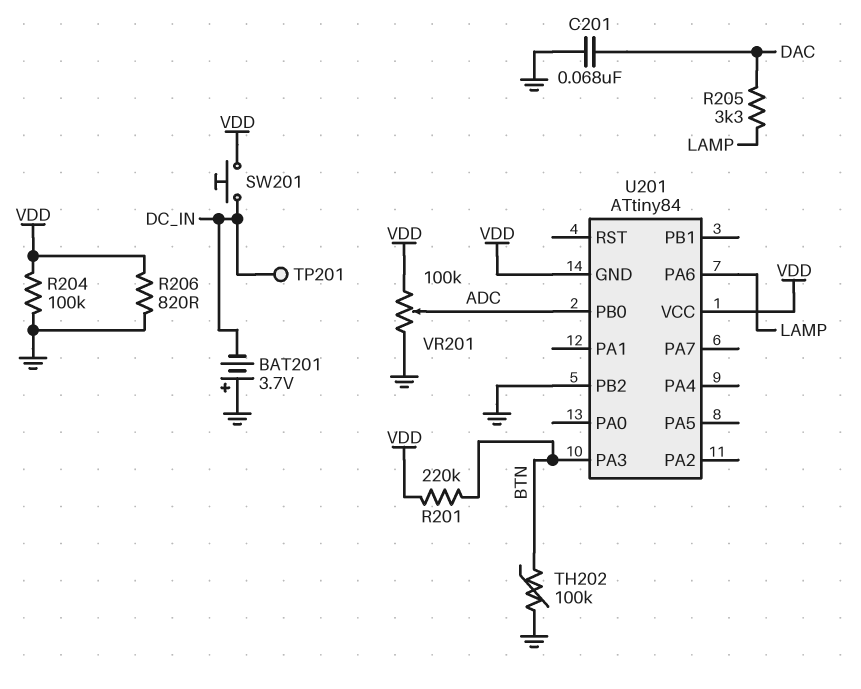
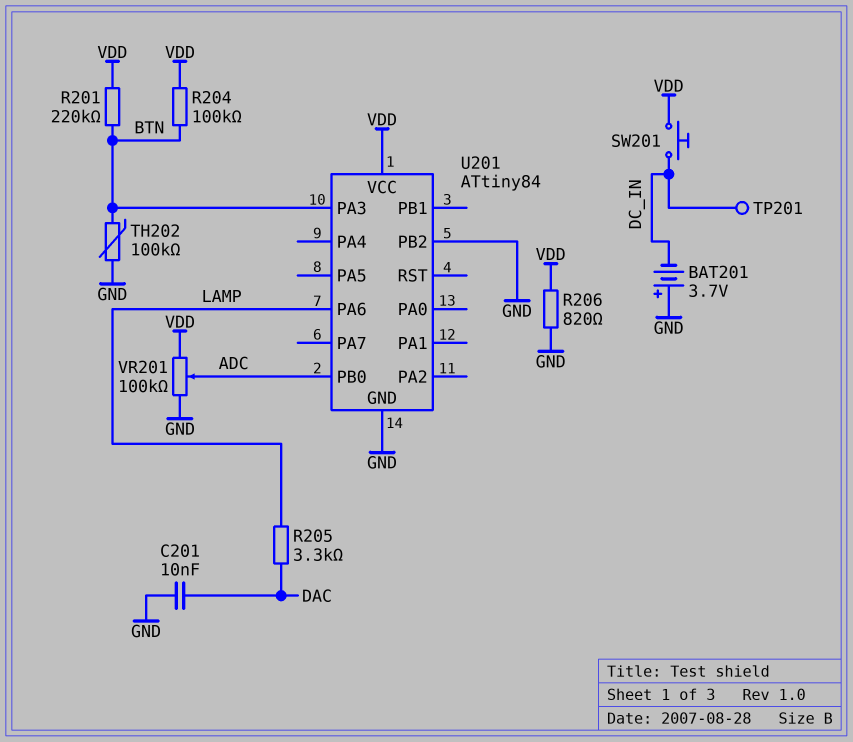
C201: 68nF (DAC, GND) -> 10nF (DAC, GND)
R204: 100k (GND, VDD) -> 100k (BTN, VDD)
U201 pin GND: VDD -> GND

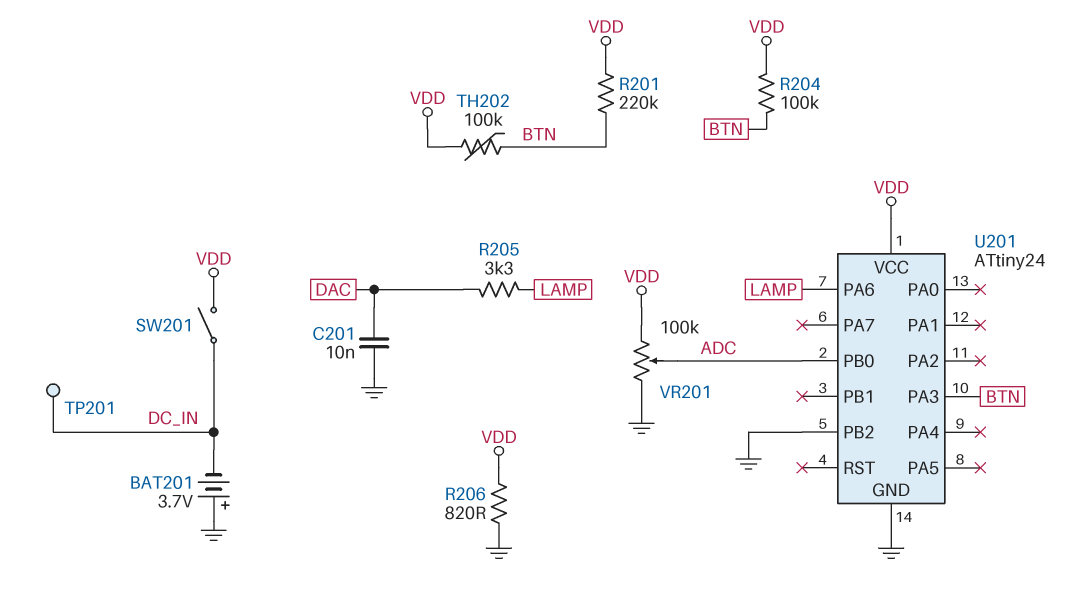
SW201: button (DC_IN, VDD) -> switch (DC_IN, VDD)
TH202: 100k (BTN, GND) -> 100k (BTN, VDD)
U201: ATtiny84 -> ATtiny24

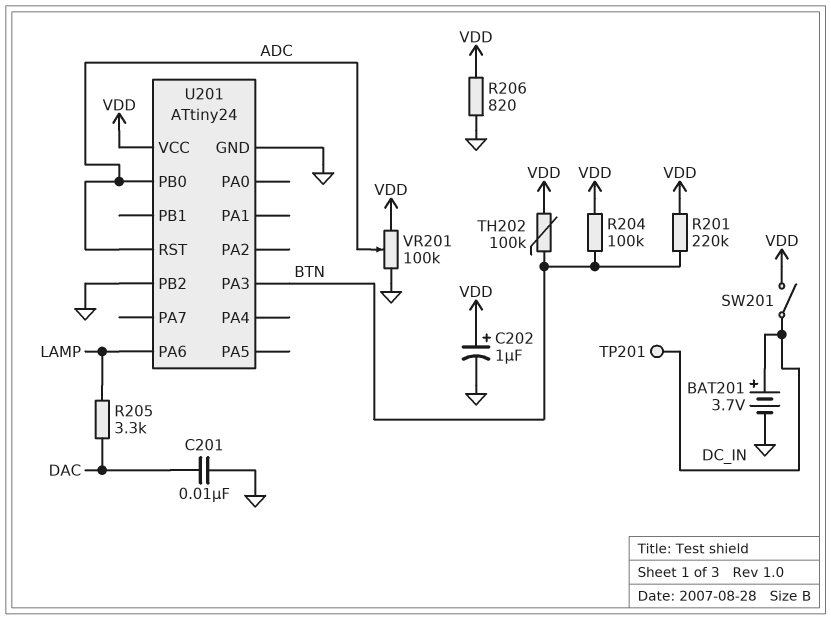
BAT201: 3.7V (plus GND, minus DC_IN) -> 3.7V (plus DC_IN, minus GND)
C202: none -> 1uF (plus VDD, minus GND)
U201 pin RST: none -> ADC

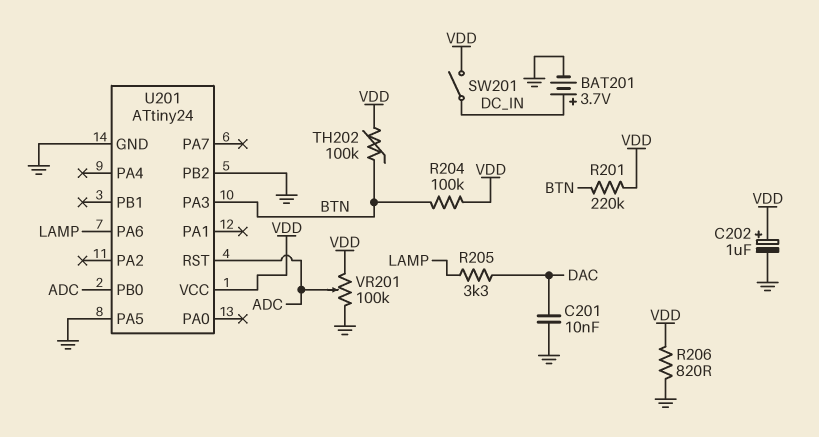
TP201: test point (DC_IN) -> none
U201 pin PA5: none -> GND

